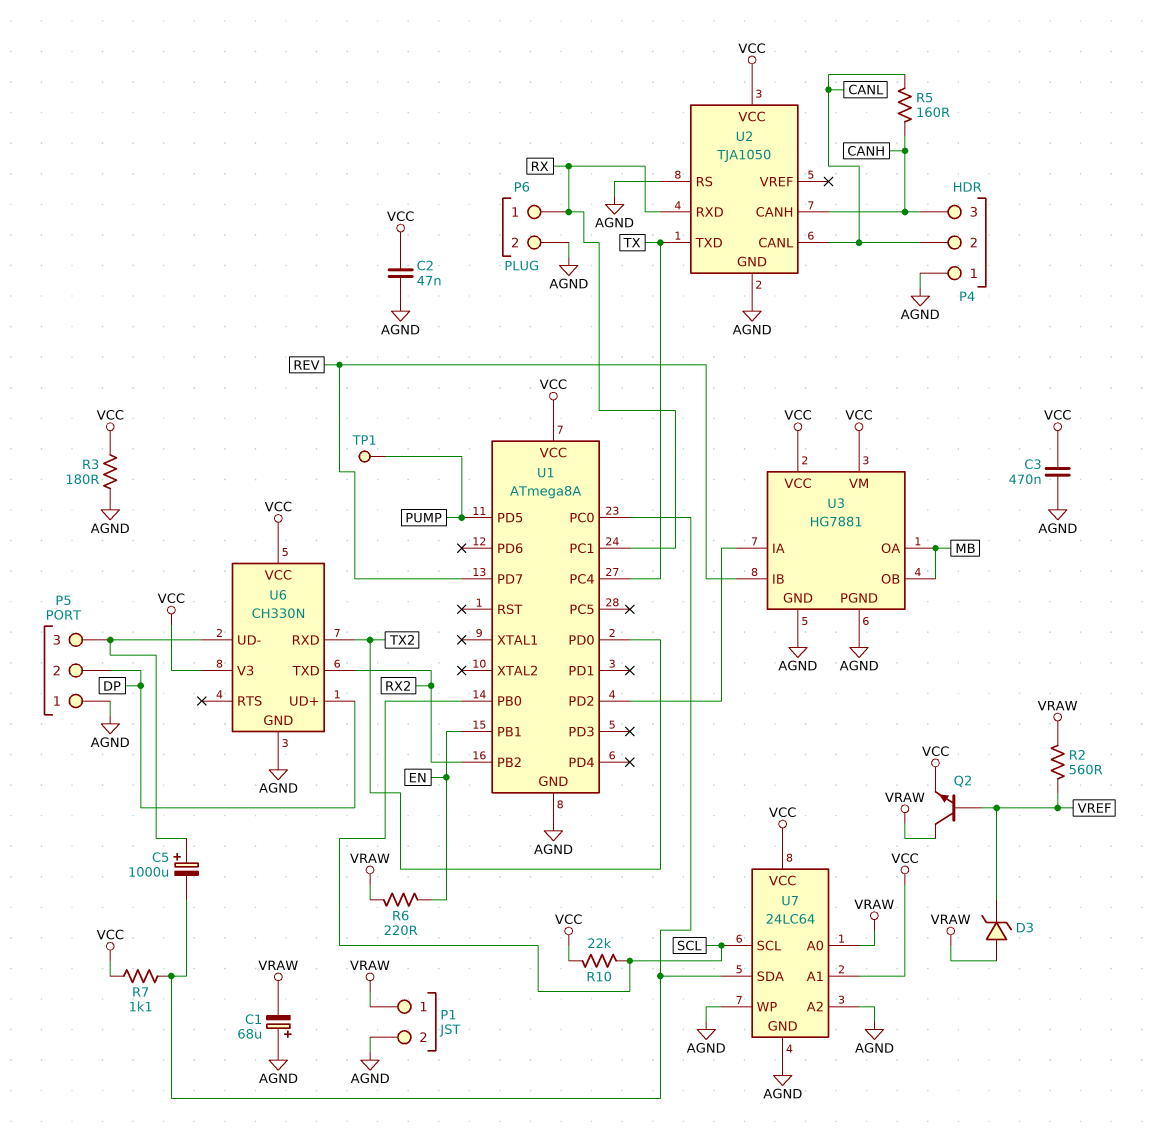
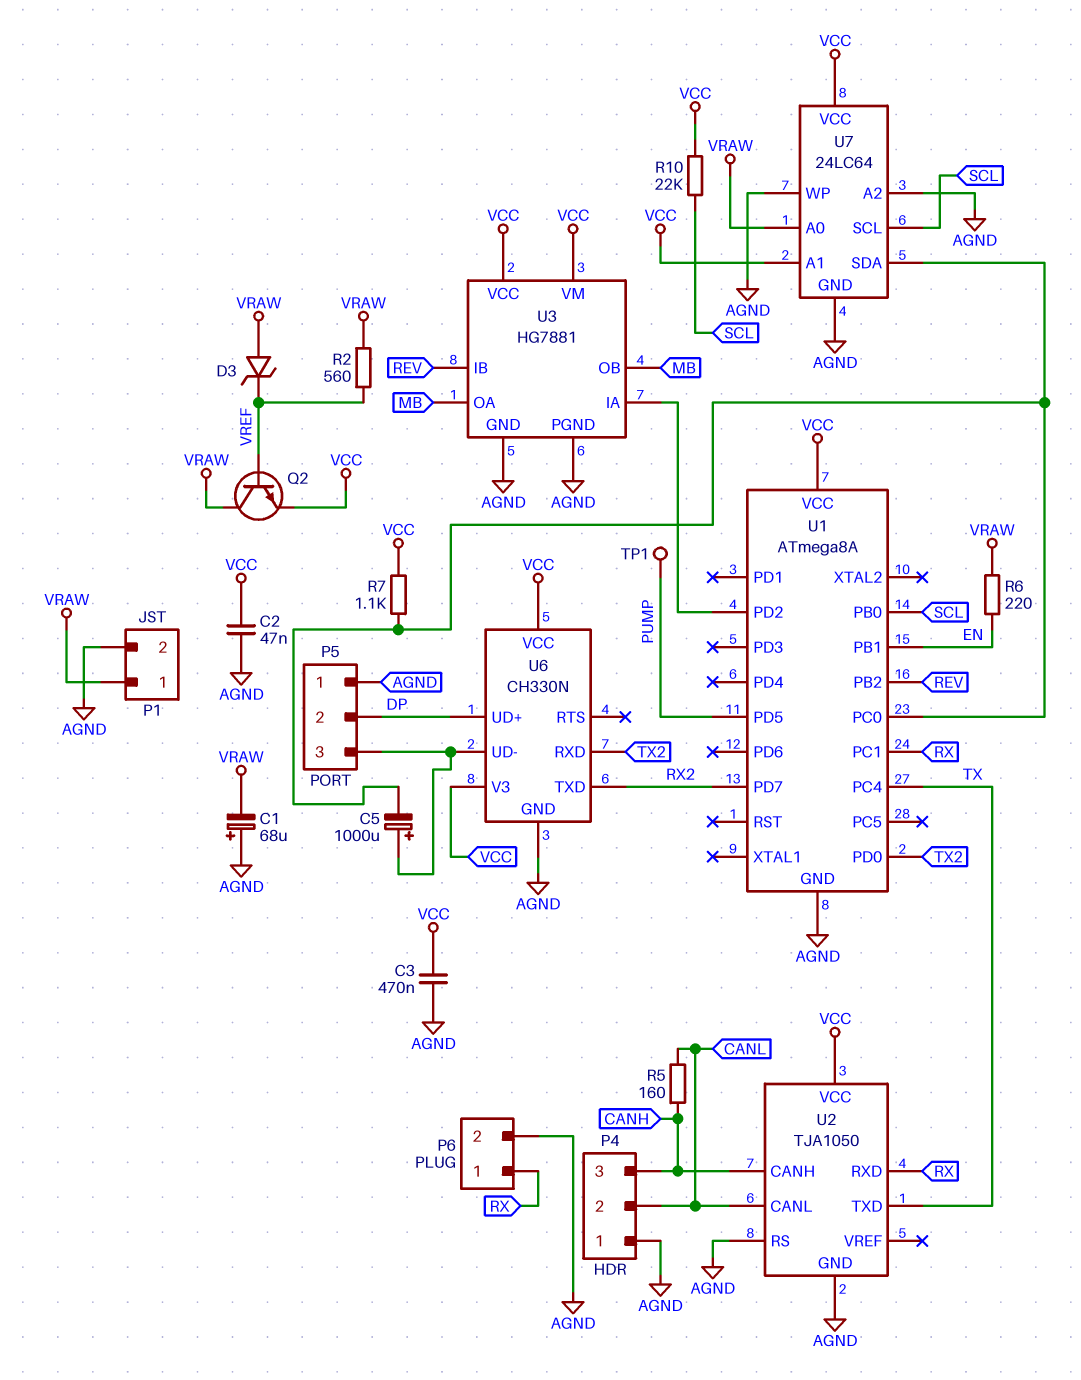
R3: 180 (AGND, VCC) -> none
U1 pin PB2: RX2 -> REV
U1 pin PD7: REV -> RX2

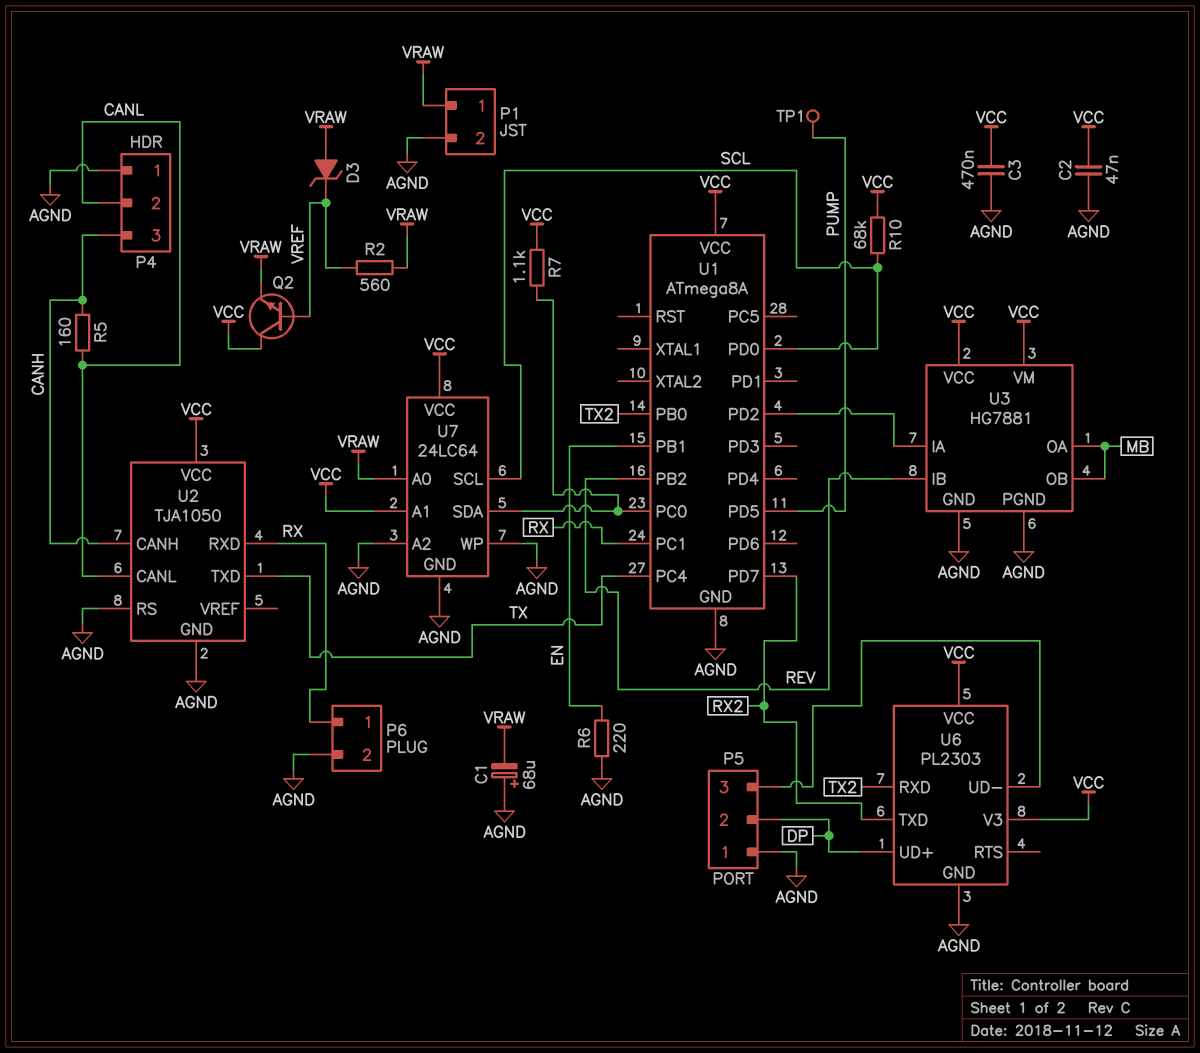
C5: 1000uF (plus P5/3, minus U1/PC0) -> none
Q2: NPN (B VREF, C VRAW, E VCC) -> NPN (B VREF, C VCC, E VRAW)
R6: 220 (EN, VRAW) -> 220 (AGND, EN)
R10: 22k (SCL, VCC) -> 68k (SCL, VCC)
U1 pin PB0: SCL -> TX2
U1 pin PD0: TX2 -> SCL
U6: CH330N -> PL2303

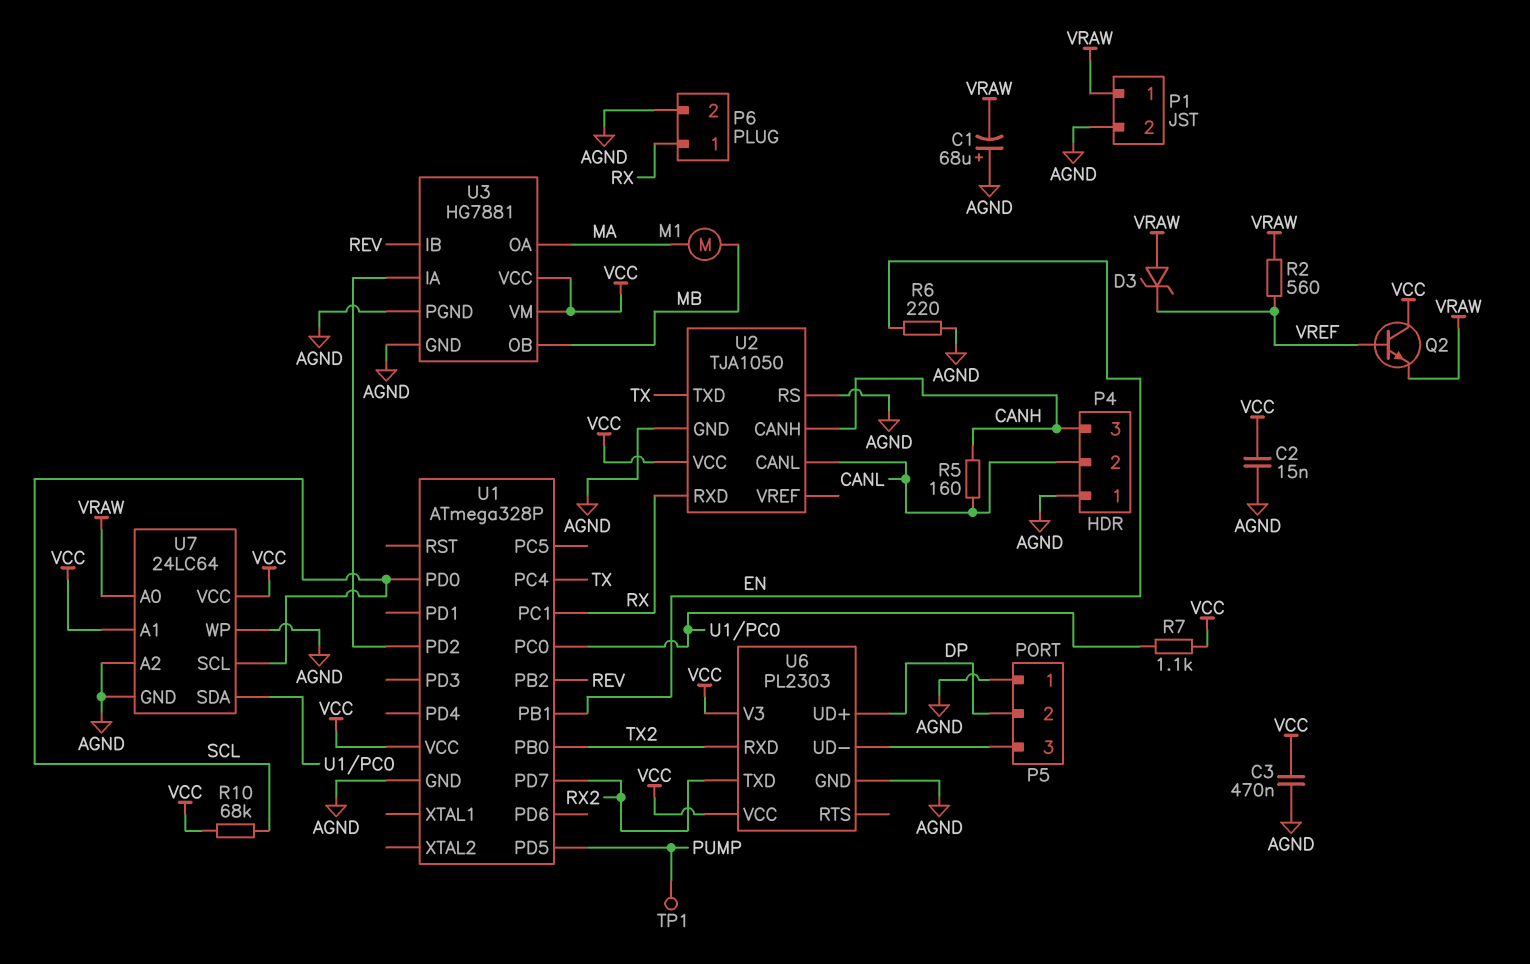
C2: 47nF (AGND, VCC) -> 15nF (AGND, VCC)
M1: none -> motor (MA, MB)
U1: ATmega8A -> ATmega328P
U3 pin OA: MB -> MA

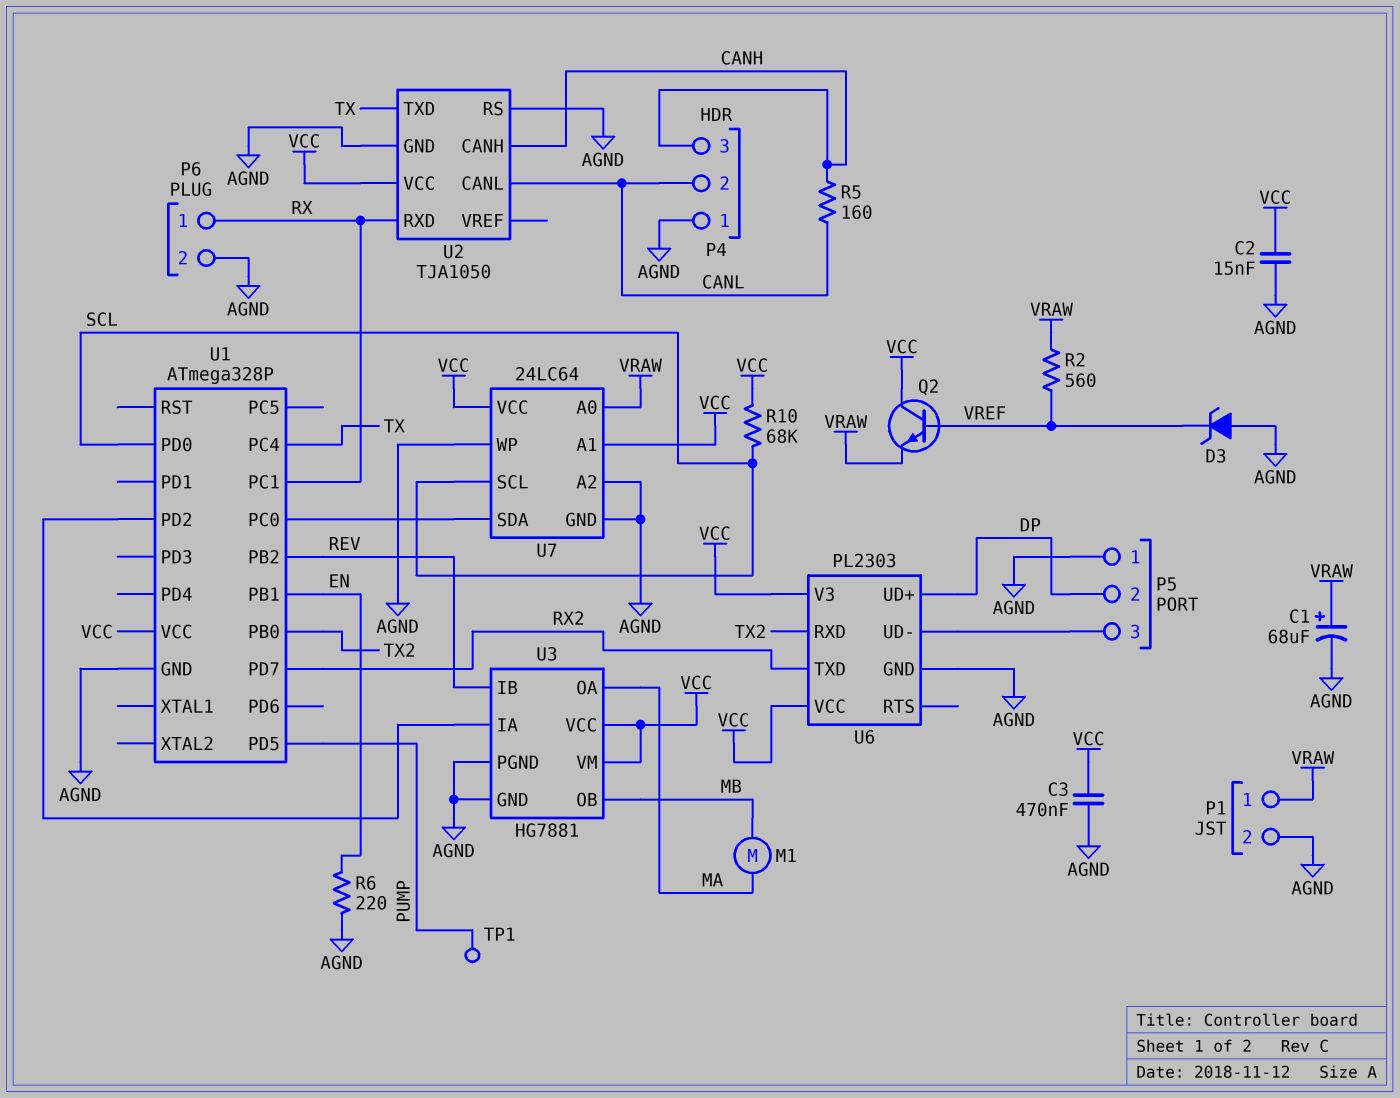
C1: 68uF (plus AGND, minus VRAW) -> 68uF (plus VRAW, minus AGND)
D3: zener (A VRAW, K VREF) -> zener (A AGND, K VREF)
R7: 1.1k (U1/PC0, VCC) -> none

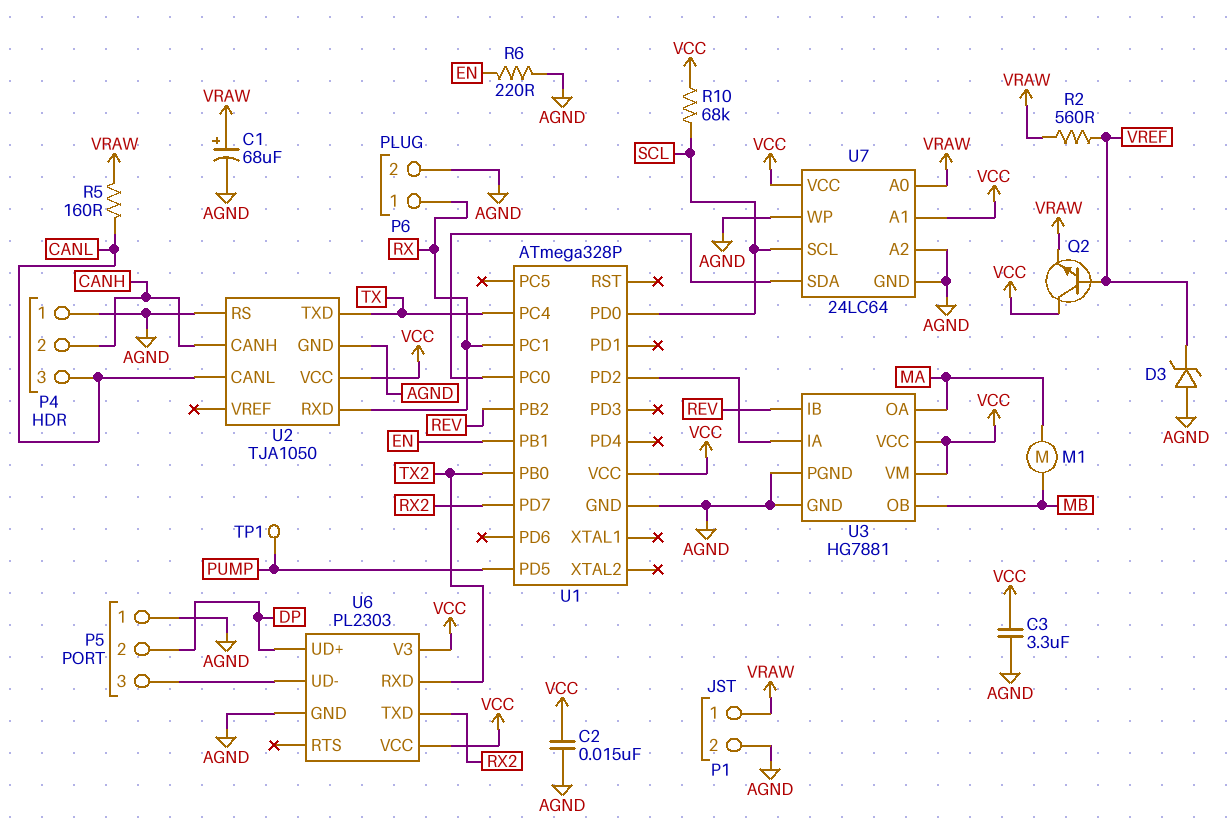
C3: 470nF (AGND, VCC) -> 3.3uF (AGND, VCC)
P4 pin 2: CANL -> CANH
P4 pin 3: CANH -> CANL
R5: 160 (CANH, CANL) -> 160 (CANL, VRAW)

